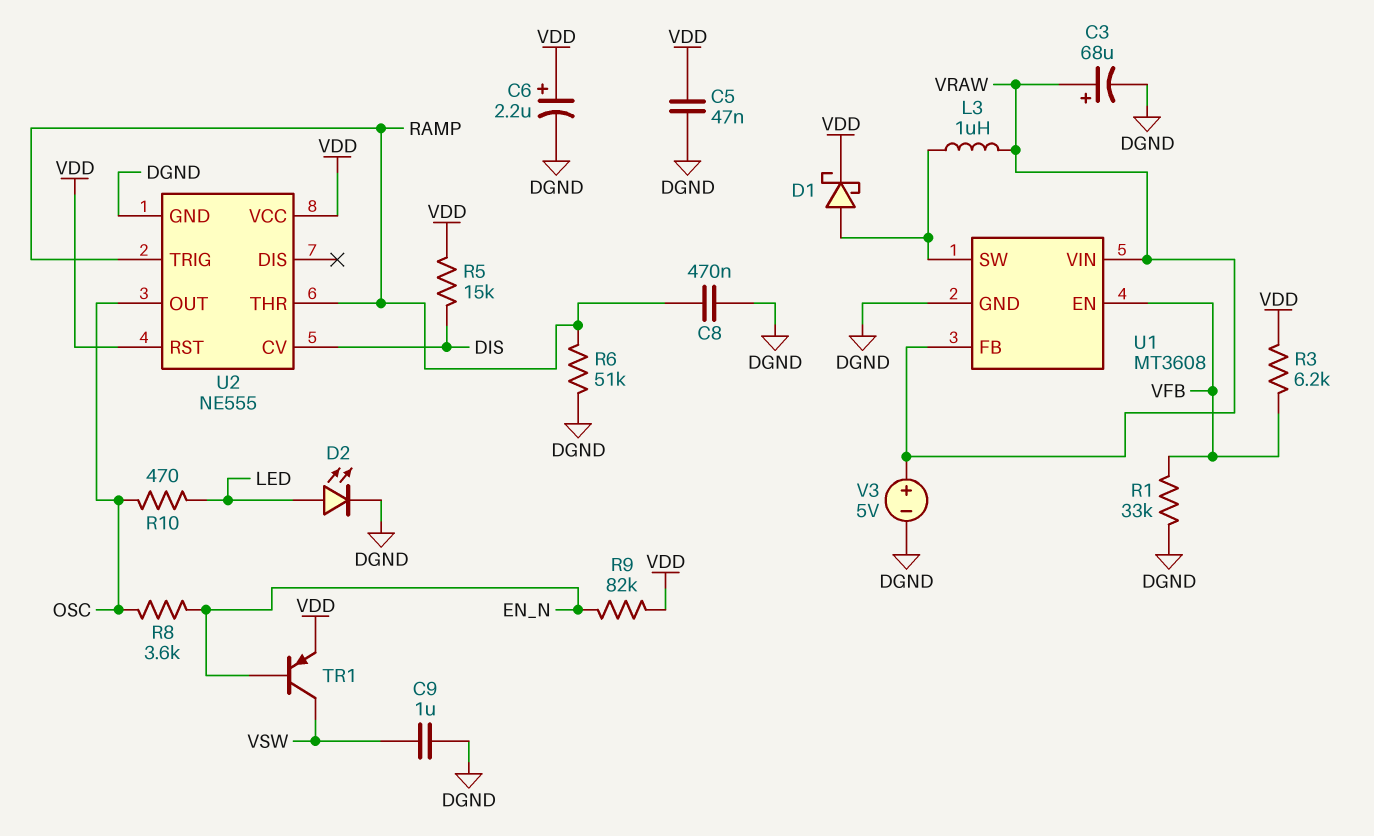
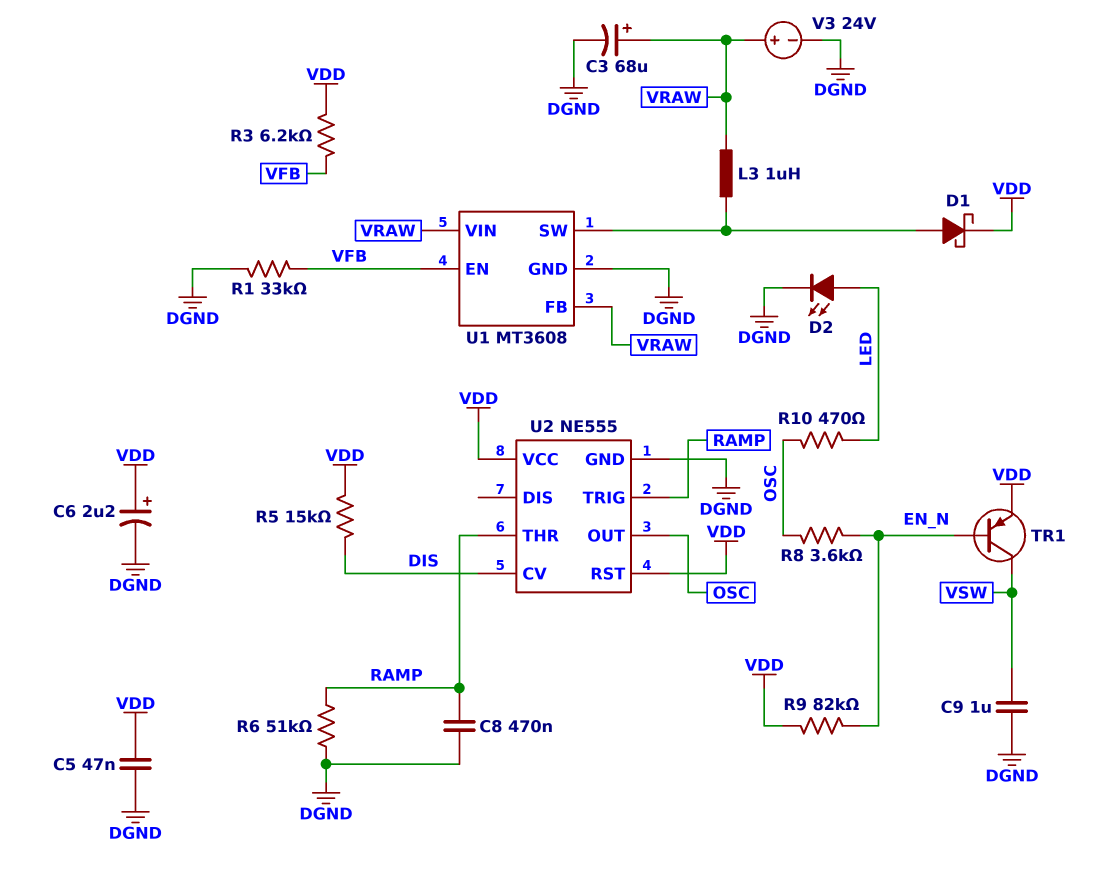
V3: 5V (plus VRAW, minus DGND) -> 24V (plus VRAW, minus DGND)

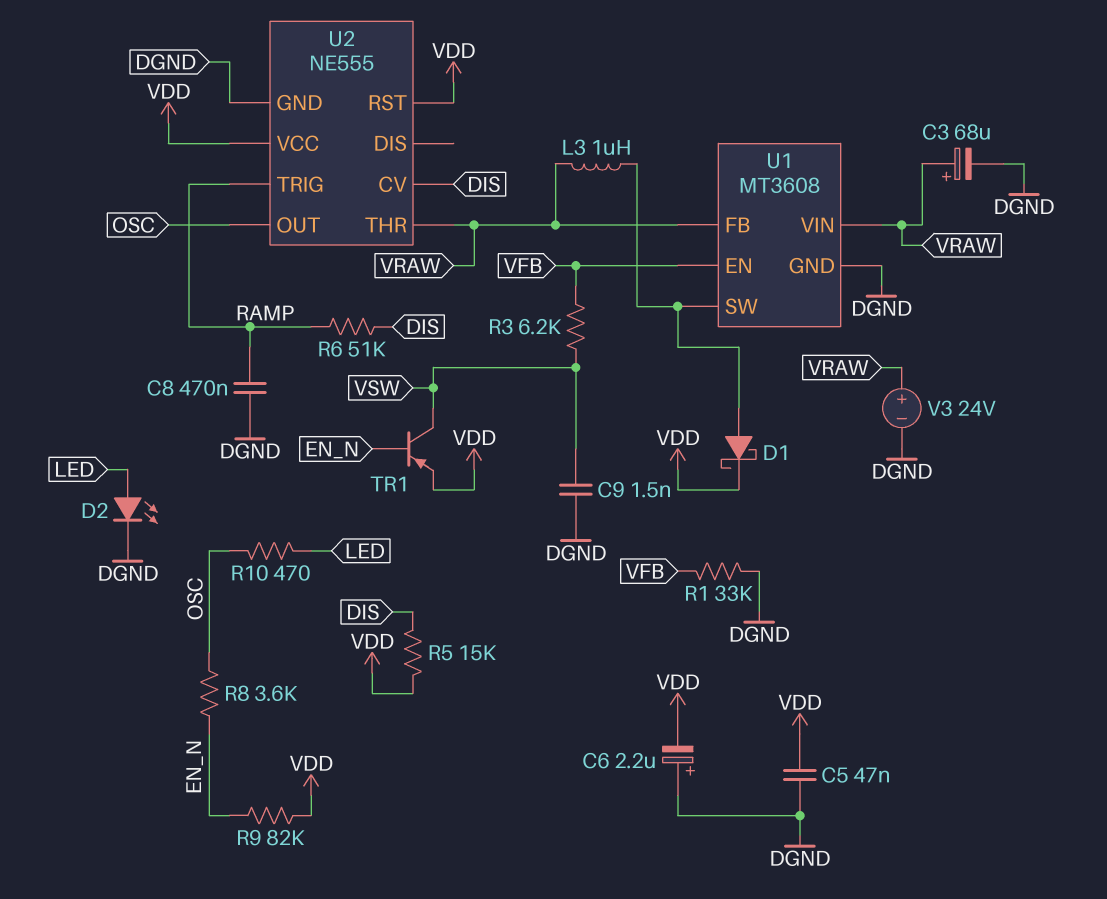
C6: 2.2uF (plus VDD, minus DGND) -> 2.2uF (plus DGND, minus VDD)
C9: 1uF (DGND, VSW) -> 1.5nF (DGND, VSW)
R3: 6.2k (VDD, VFB) -> 6.2k (VFB, VSW)
R6: 51k (DGND, RAMP) -> 51k (DIS, RAMP)
U2 pin THR: RAMP -> VRAW

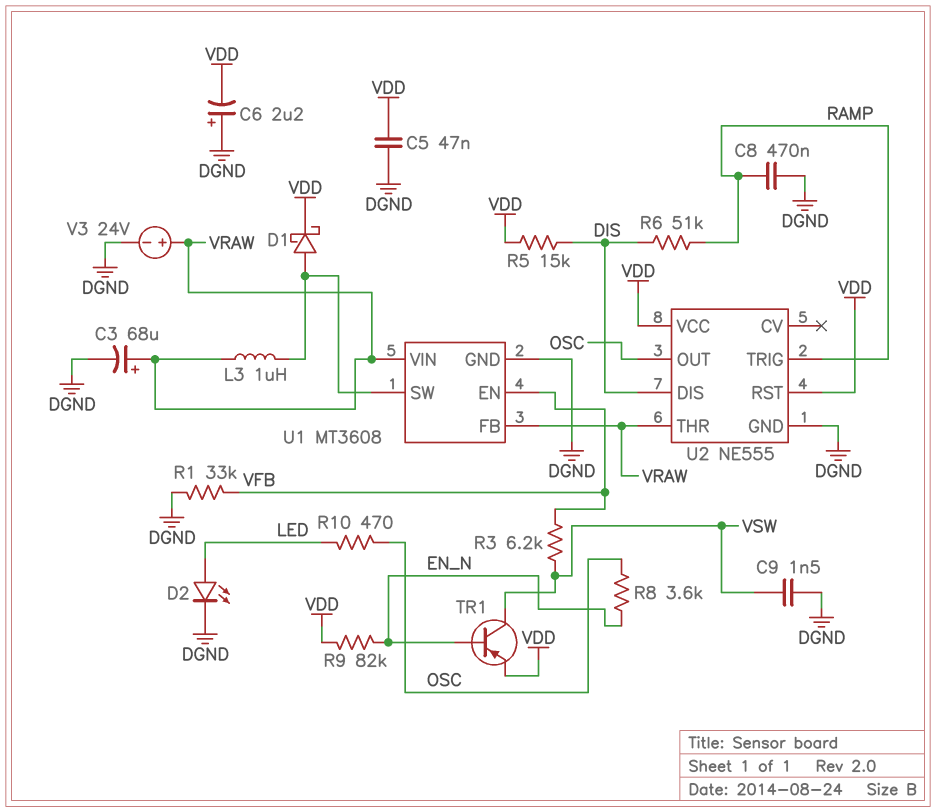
U2 pin CV: DIS -> none
U2 pin DIS: none -> DIS

